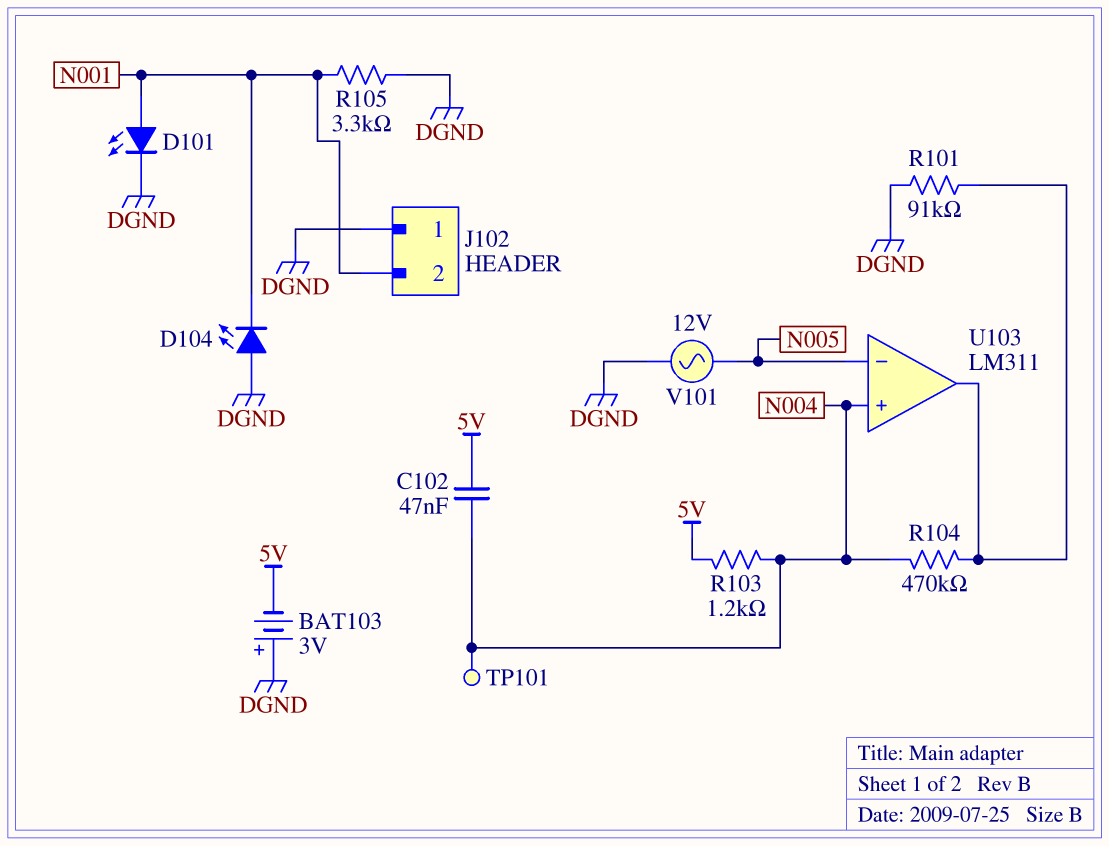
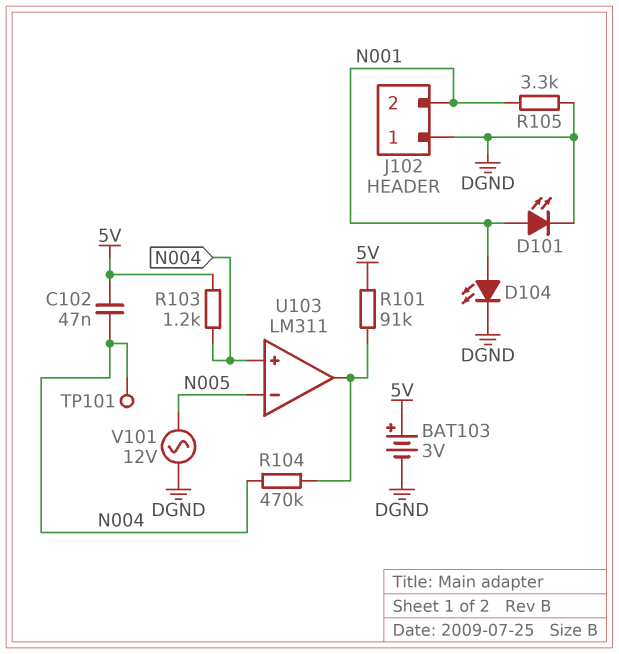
BAT103: 3V (plus DGND, minus 5V) -> 3V (plus 5V, minus DGND)
D104: LED (A DGND, K N001) -> LED (A N001, K DGND)
R101: 91k (DGND, U103/out) -> 91k (5V, U103/out)

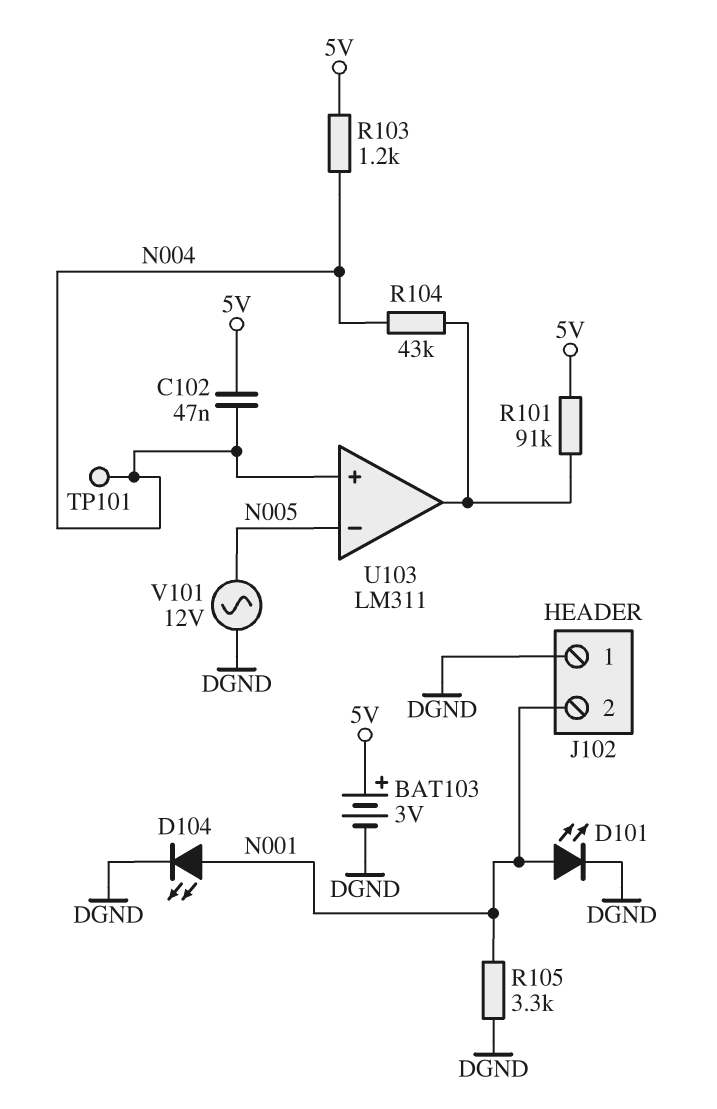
R104: 470k (N004, U103/out) -> 43k (N004, U103/out)

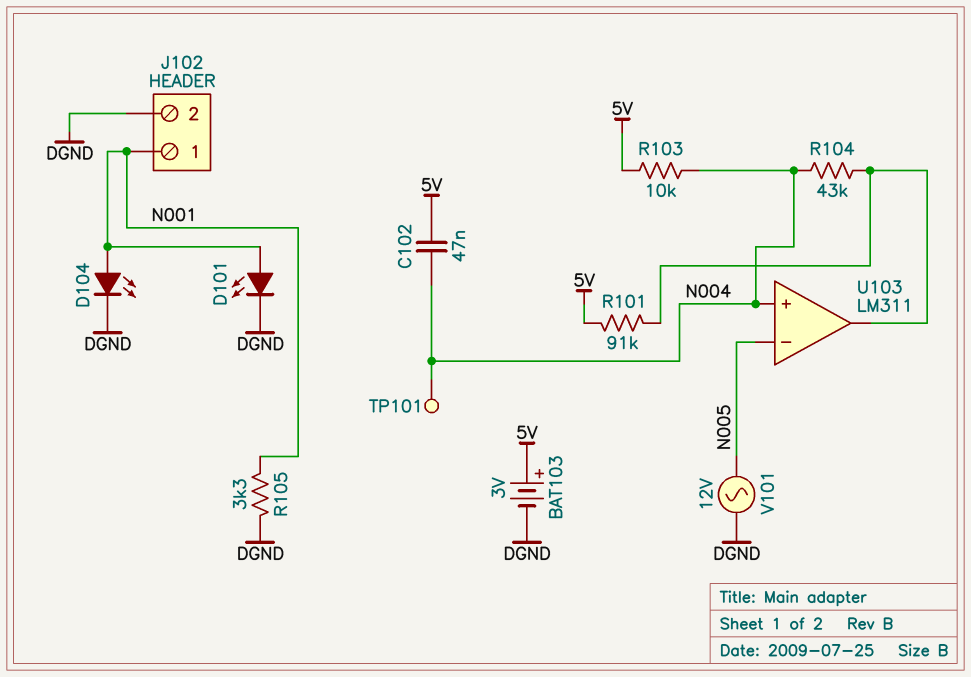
J102 pin 1: DGND -> N001
J102 pin 2: N001 -> DGND
R103: 1.2k (5V, N004) -> 10k (5V, N004)

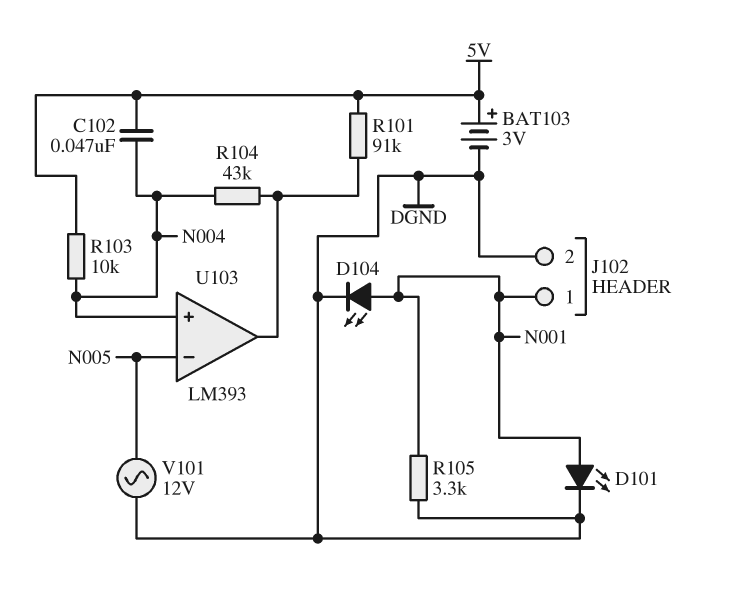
TP101: test point (N004) -> none
U103: LM311 -> LM393

